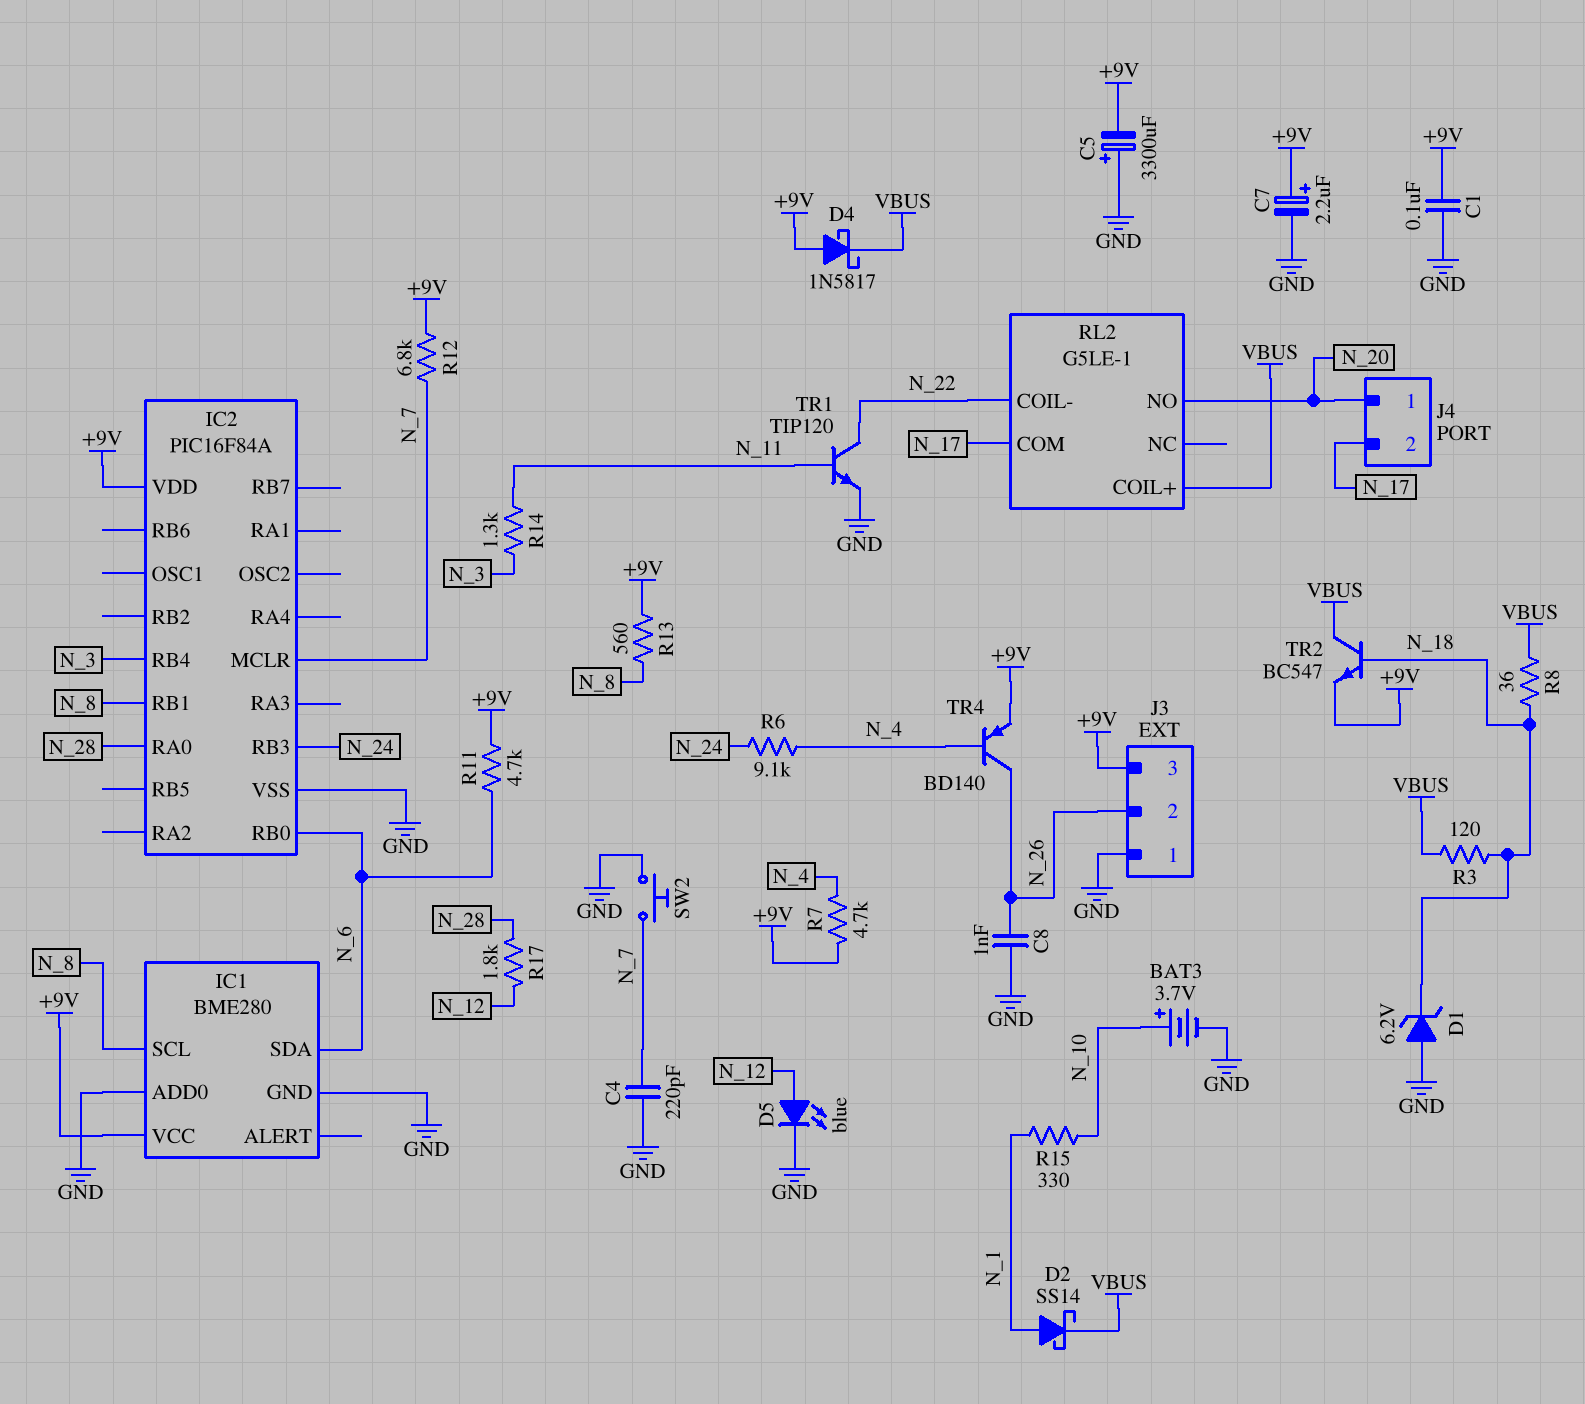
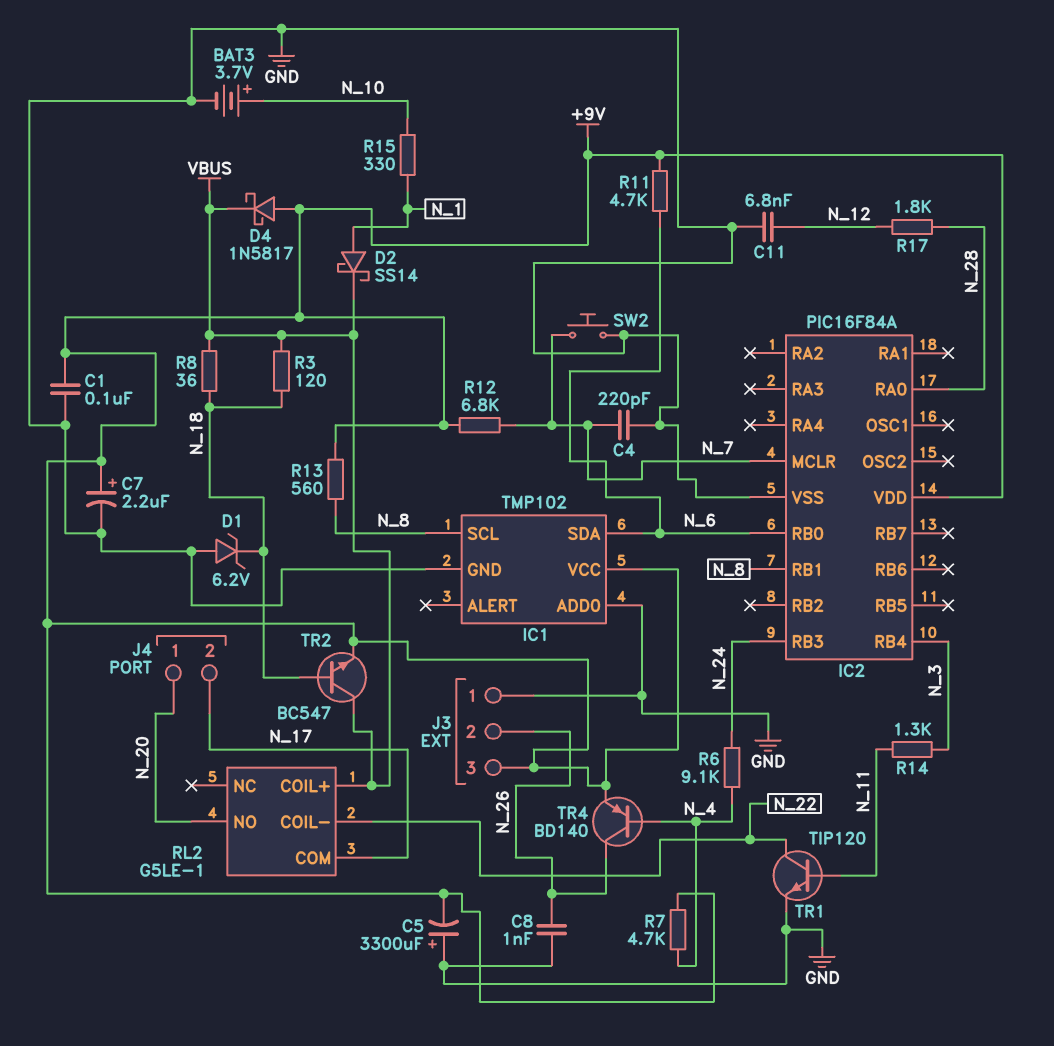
C11: none -> 6.8nF (GND, N_12)
D5: LED blue (A N_12, K GND) -> none
IC1: BME280 -> TMP102

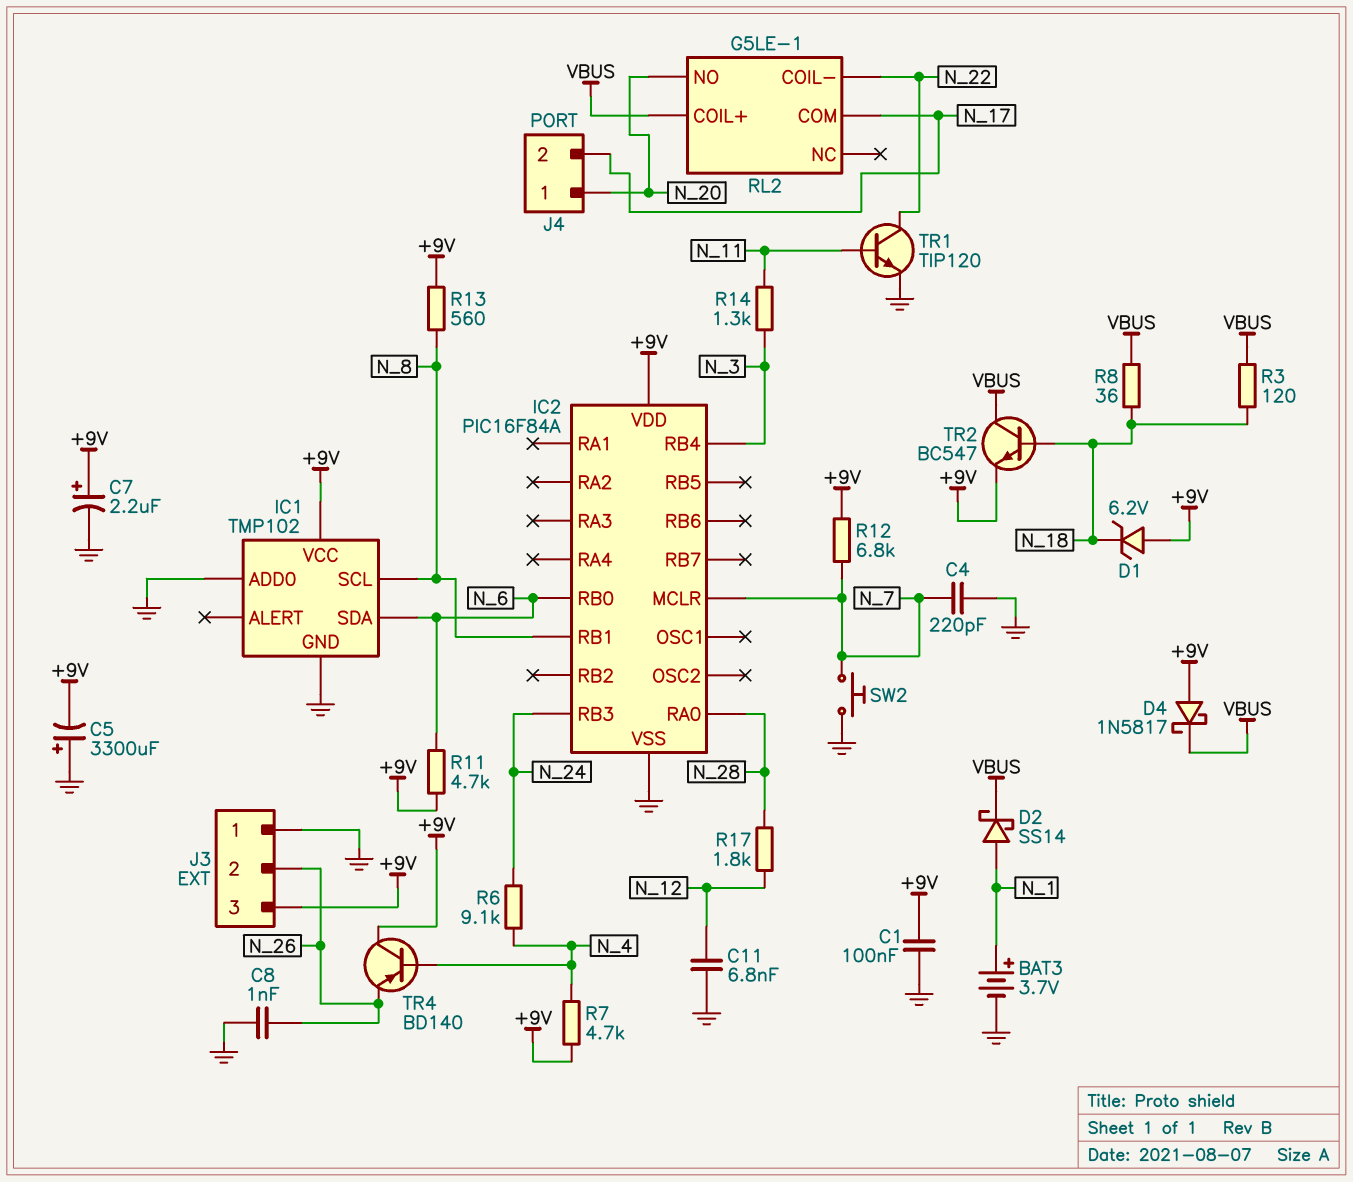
BAT3: 3.7V (plus N_10, minus GND) -> 3.7V (plus N_1, minus GND)
D1: zener 6.2V (A GND, K N_18) -> zener 6.2V (A +9V, K N_18)
R15: 330 (N_1, N_10) -> none
TR4: PNP BD140 (B N_4, C N_26, E +9V) -> PNP BD140 (B N_4, C +9V, E N_26)

